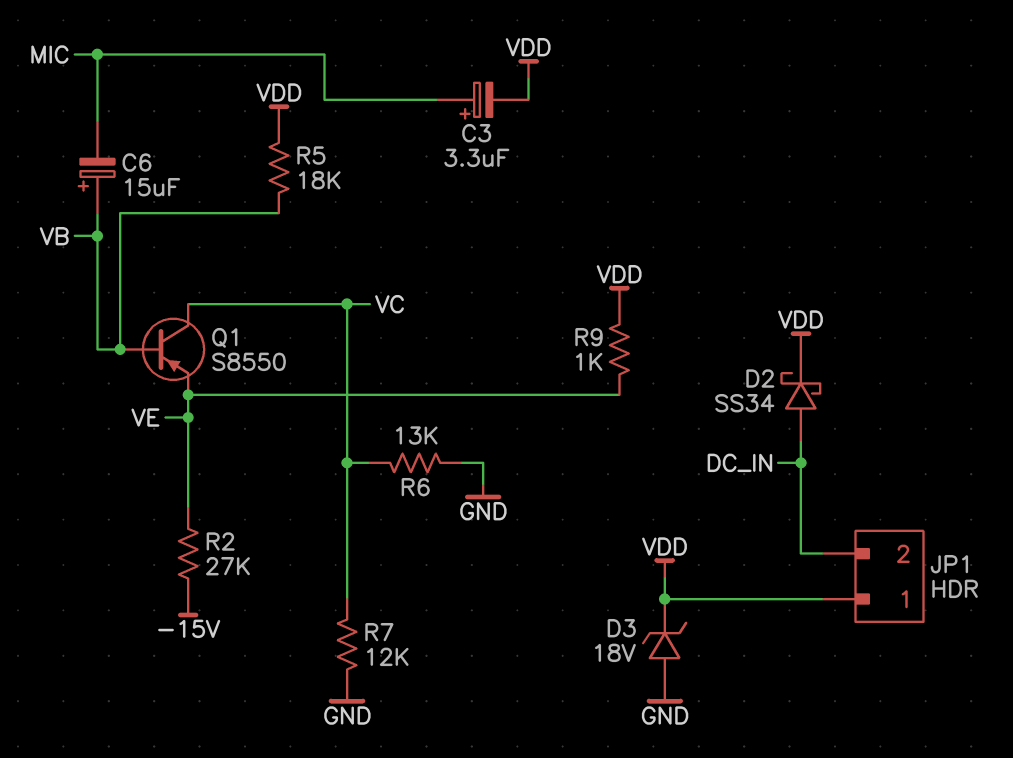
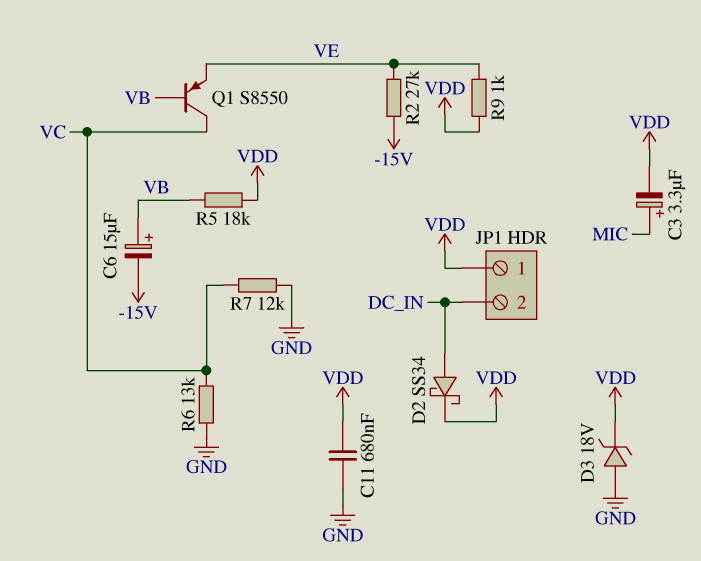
C6: 15uF (plus VB, minus MIC) -> 15uF (plus VB, minus -15V)
C11: none -> 680nF (GND, VDD)

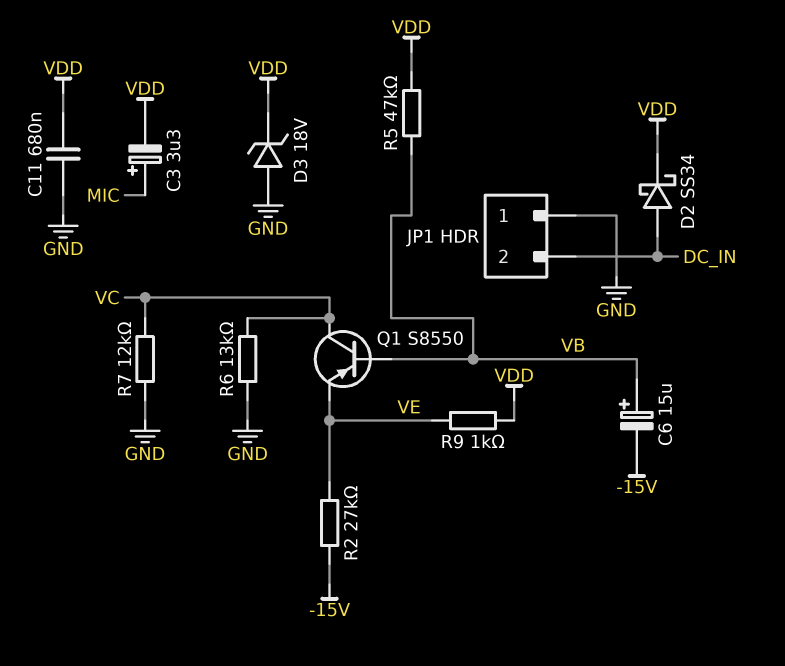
JP1 pin 1: VDD -> GND
R5: 18k (VB, VDD) -> 47k (VB, VDD)

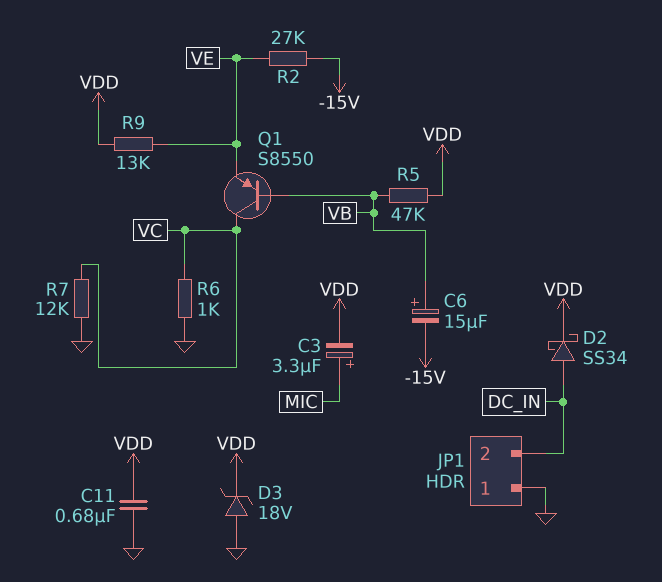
R6: 13k (GND, VC) -> 1k (GND, VC)
R9: 1k (VDD, VE) -> 13k (VDD, VE)

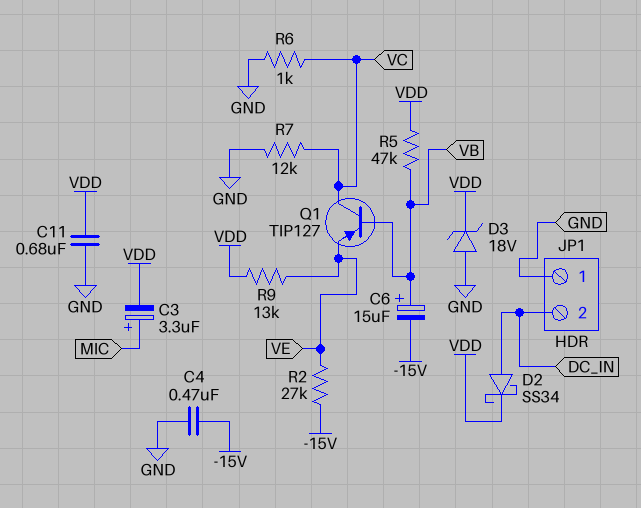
C4: none -> 470nF (-15V, GND)
Q1: PNP S8550 (B VB, C VC, E VE) -> PNP TIP127 (B VB, C VC, E VE)

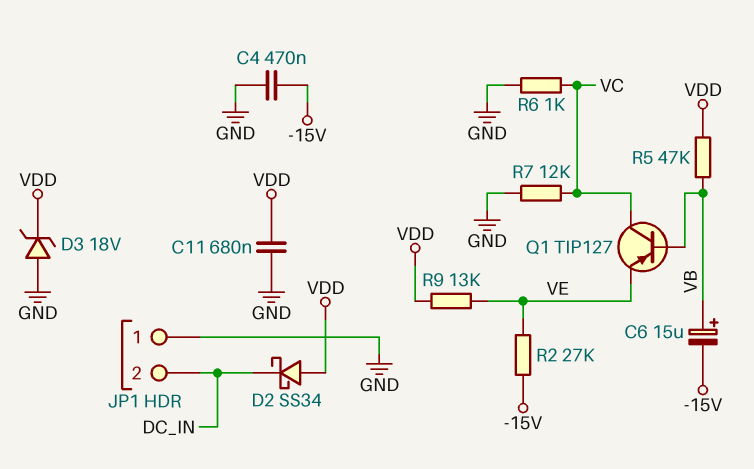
C3: 3.3uF (plus MIC, minus VDD) -> none
D2: schottky SS34 (A DC_IN, K VDD) -> schottky SS34 (A VDD, K DC_IN)

